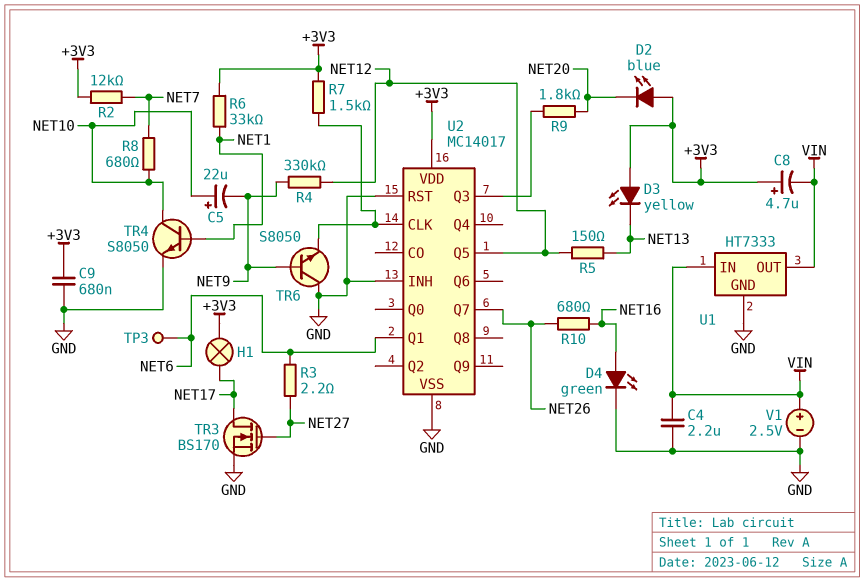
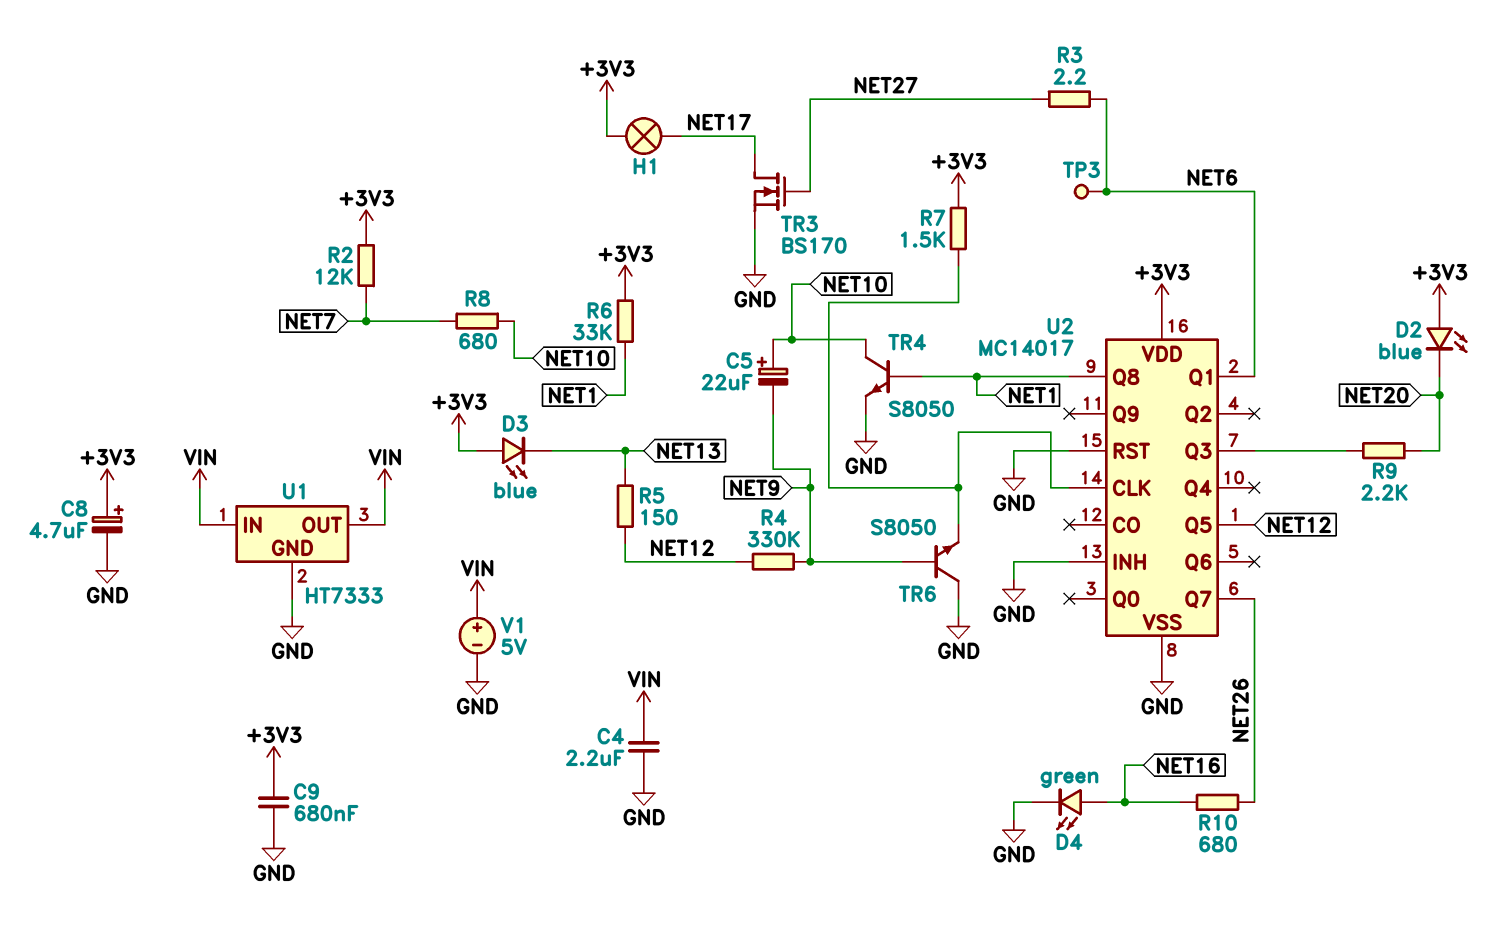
C8: 4.7uF (plus +3V3, minus VIN) -> 4.7uF (plus +3V3, minus GND)
D3: LED yellow (A +3V3, K NET13) -> LED blue (A +3V3, K NET13)
R9: 1.8k (NET20, U2/Q3) -> 2.2k (NET20, U2/Q3)
U2 pin Q8: none -> NET1
V1: 2.5V (plus VIN, minus GND) -> 5V (plus VIN, minus GND)

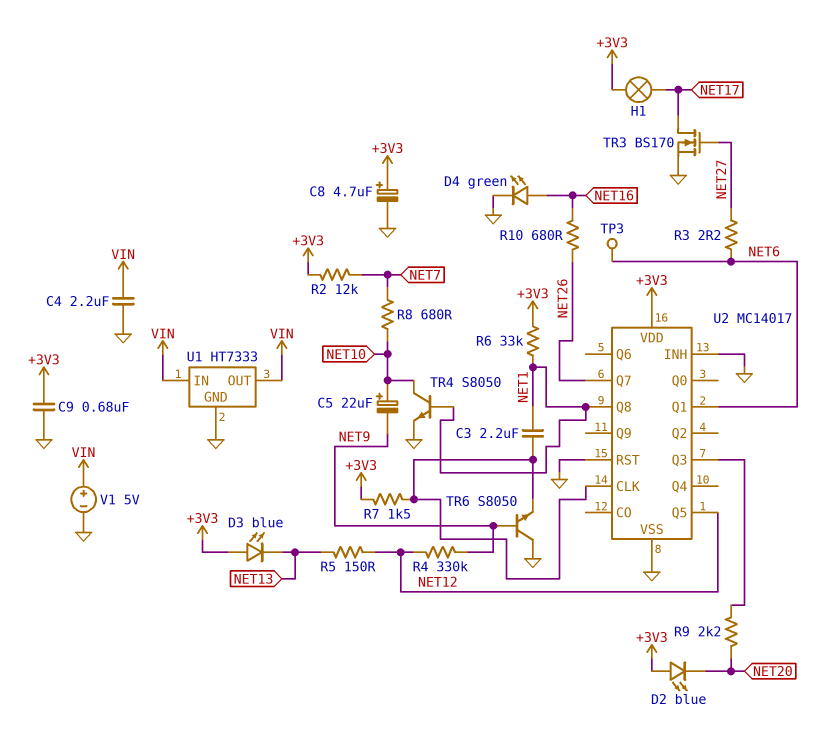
C3: none -> 2.2uF (NET1, U2/CLK)

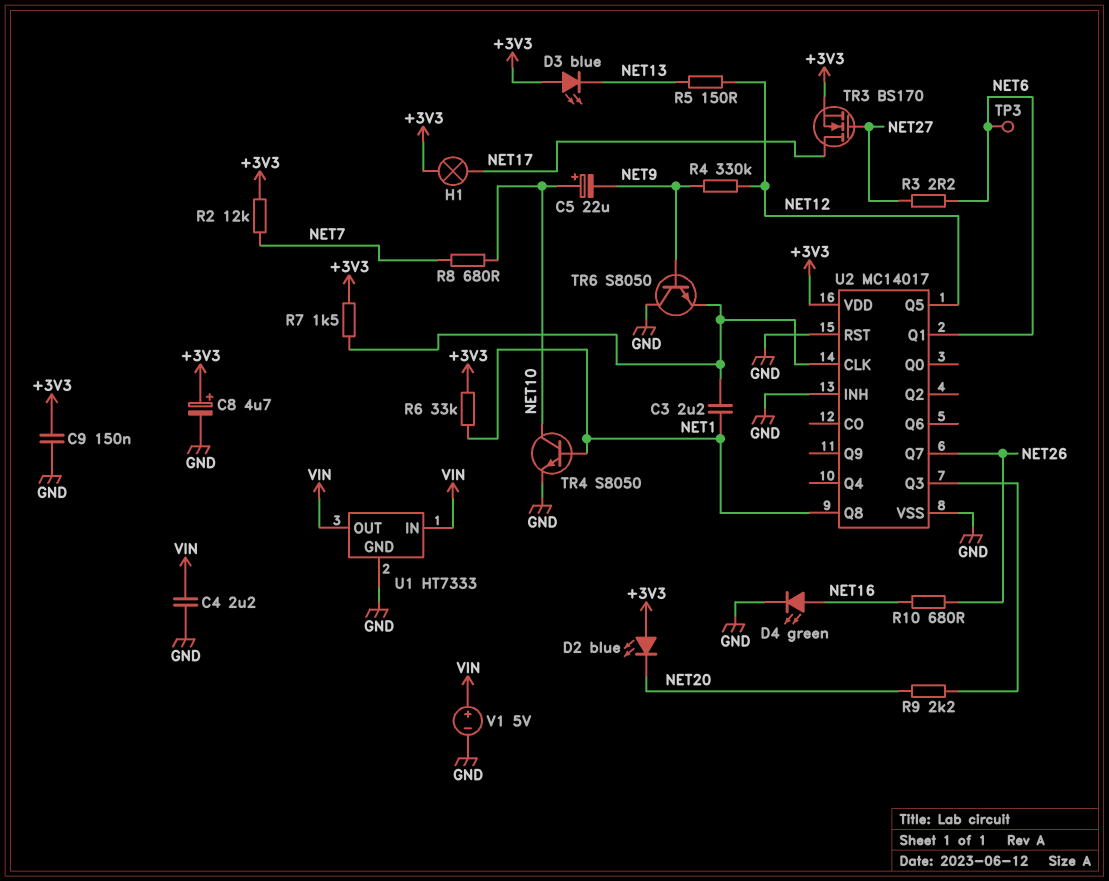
C9: 680nF (+3V3, GND) -> 150nF (+3V3, GND)
TR3: NMOS BS170 (G NET27, D NET17, S GND) -> NMOS BS170 (G NET27, D NET17, S +3V3)

